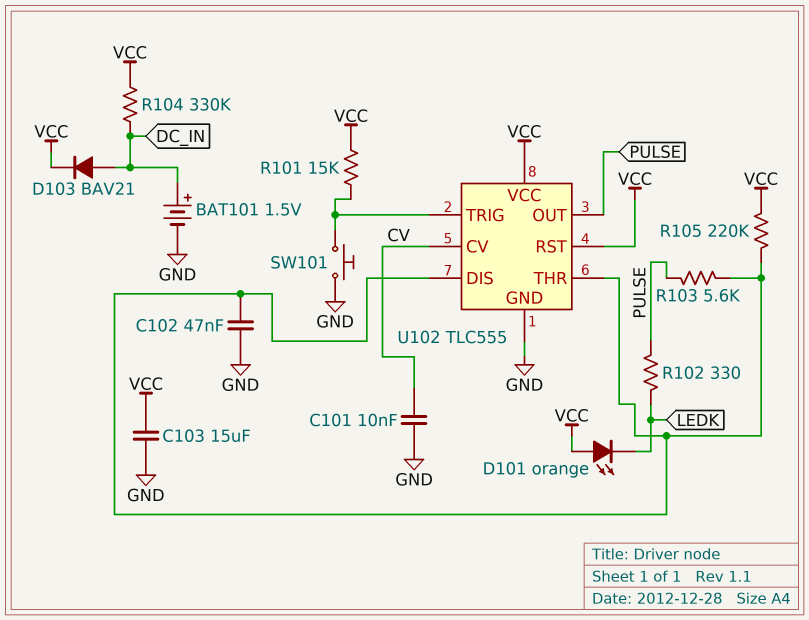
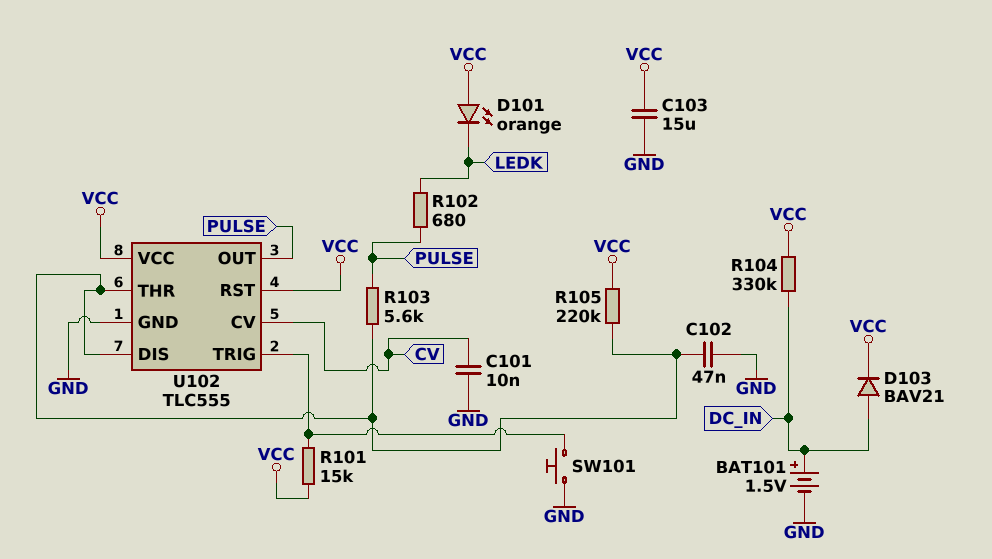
R102: 330 (LEDK, PULSE) -> 680 (LEDK, PULSE)

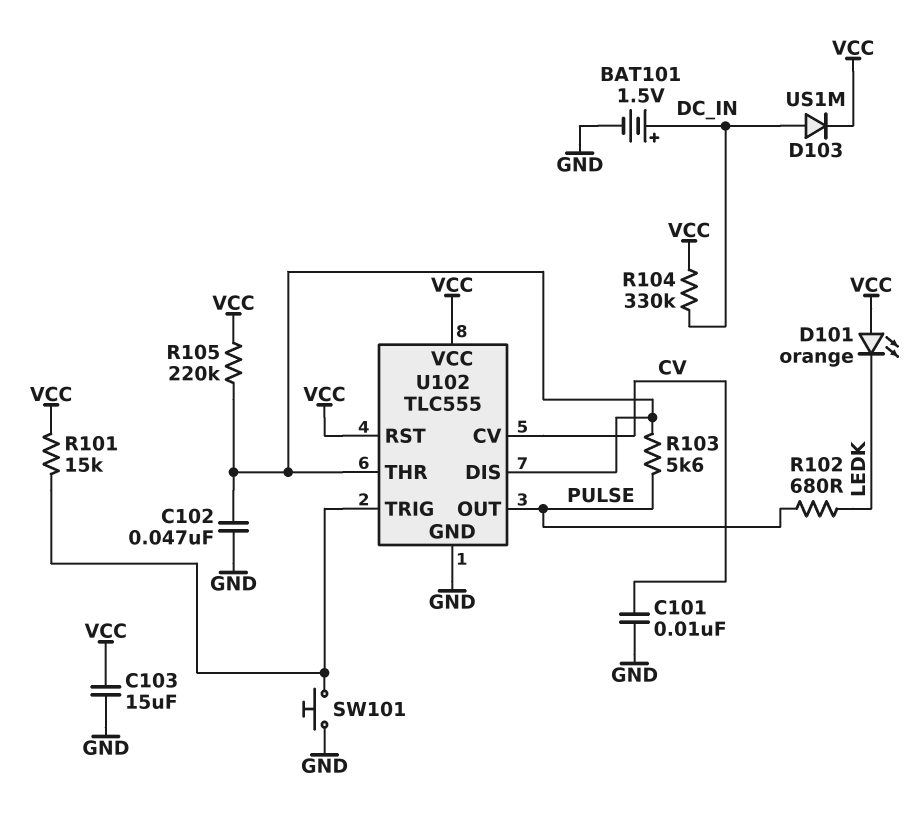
D103: diode BAV21 (A DC_IN, K VCC) -> diode US1M (A DC_IN, K VCC)

